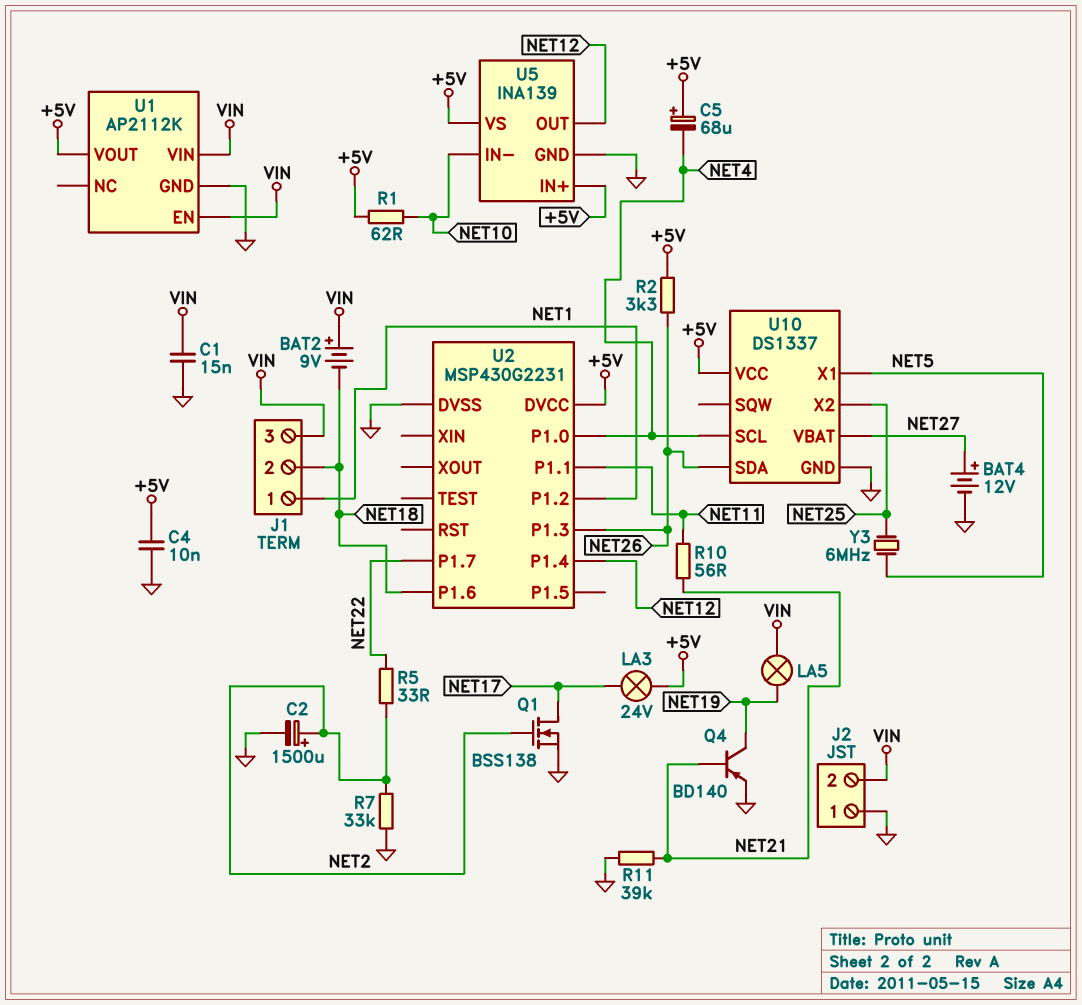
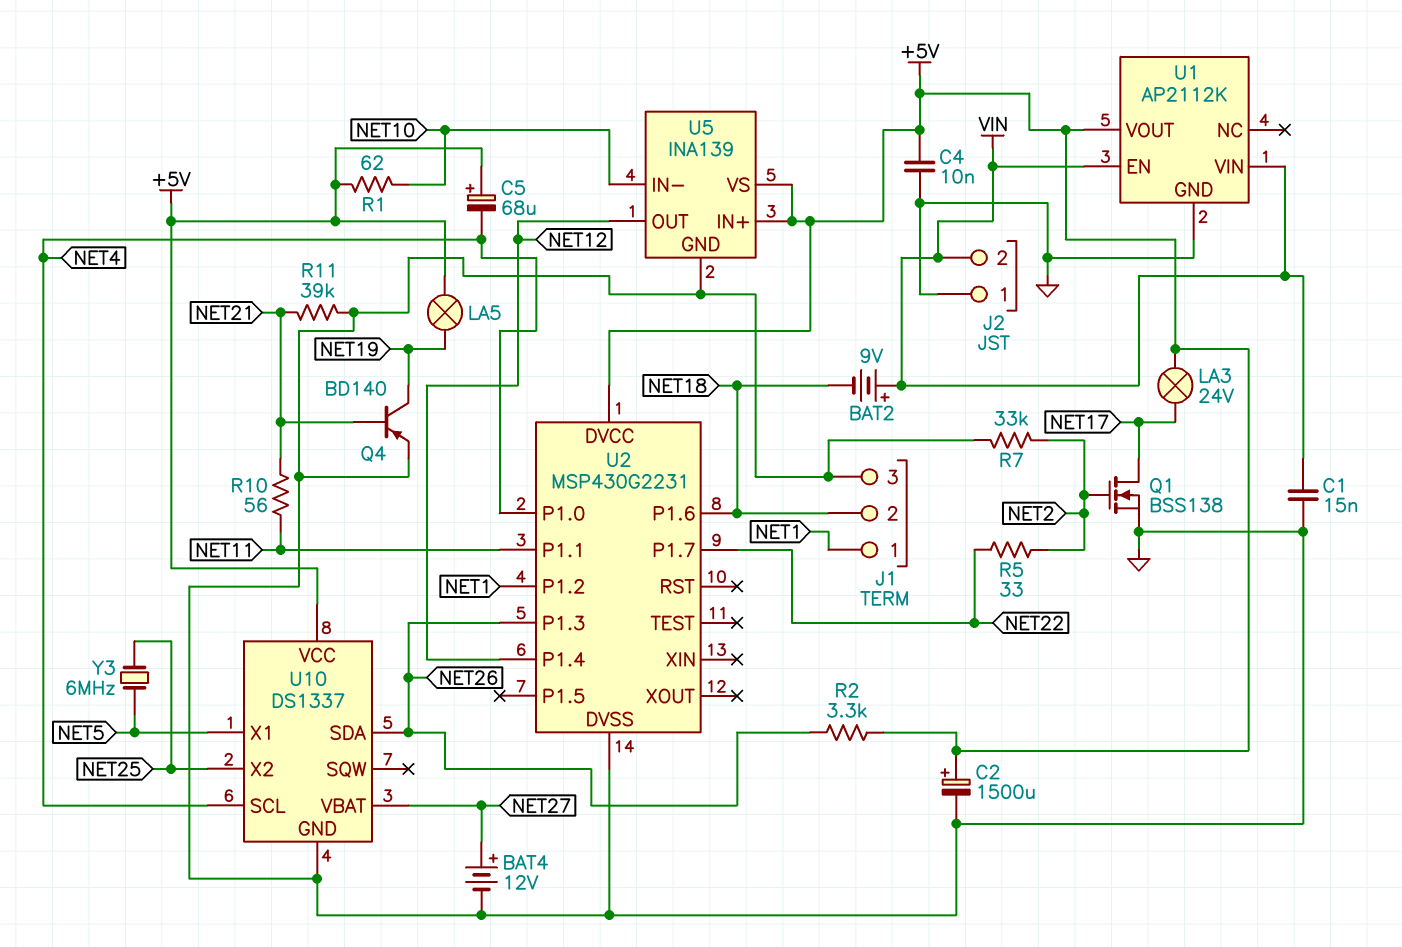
C2: 1500uF (plus NET2, minus GND) -> 1500uF (plus +5V, minus GND)
J1 pin 3: VIN -> GND
LA5: lamp (NET19, VIN) -> lamp (+5V, NET19)

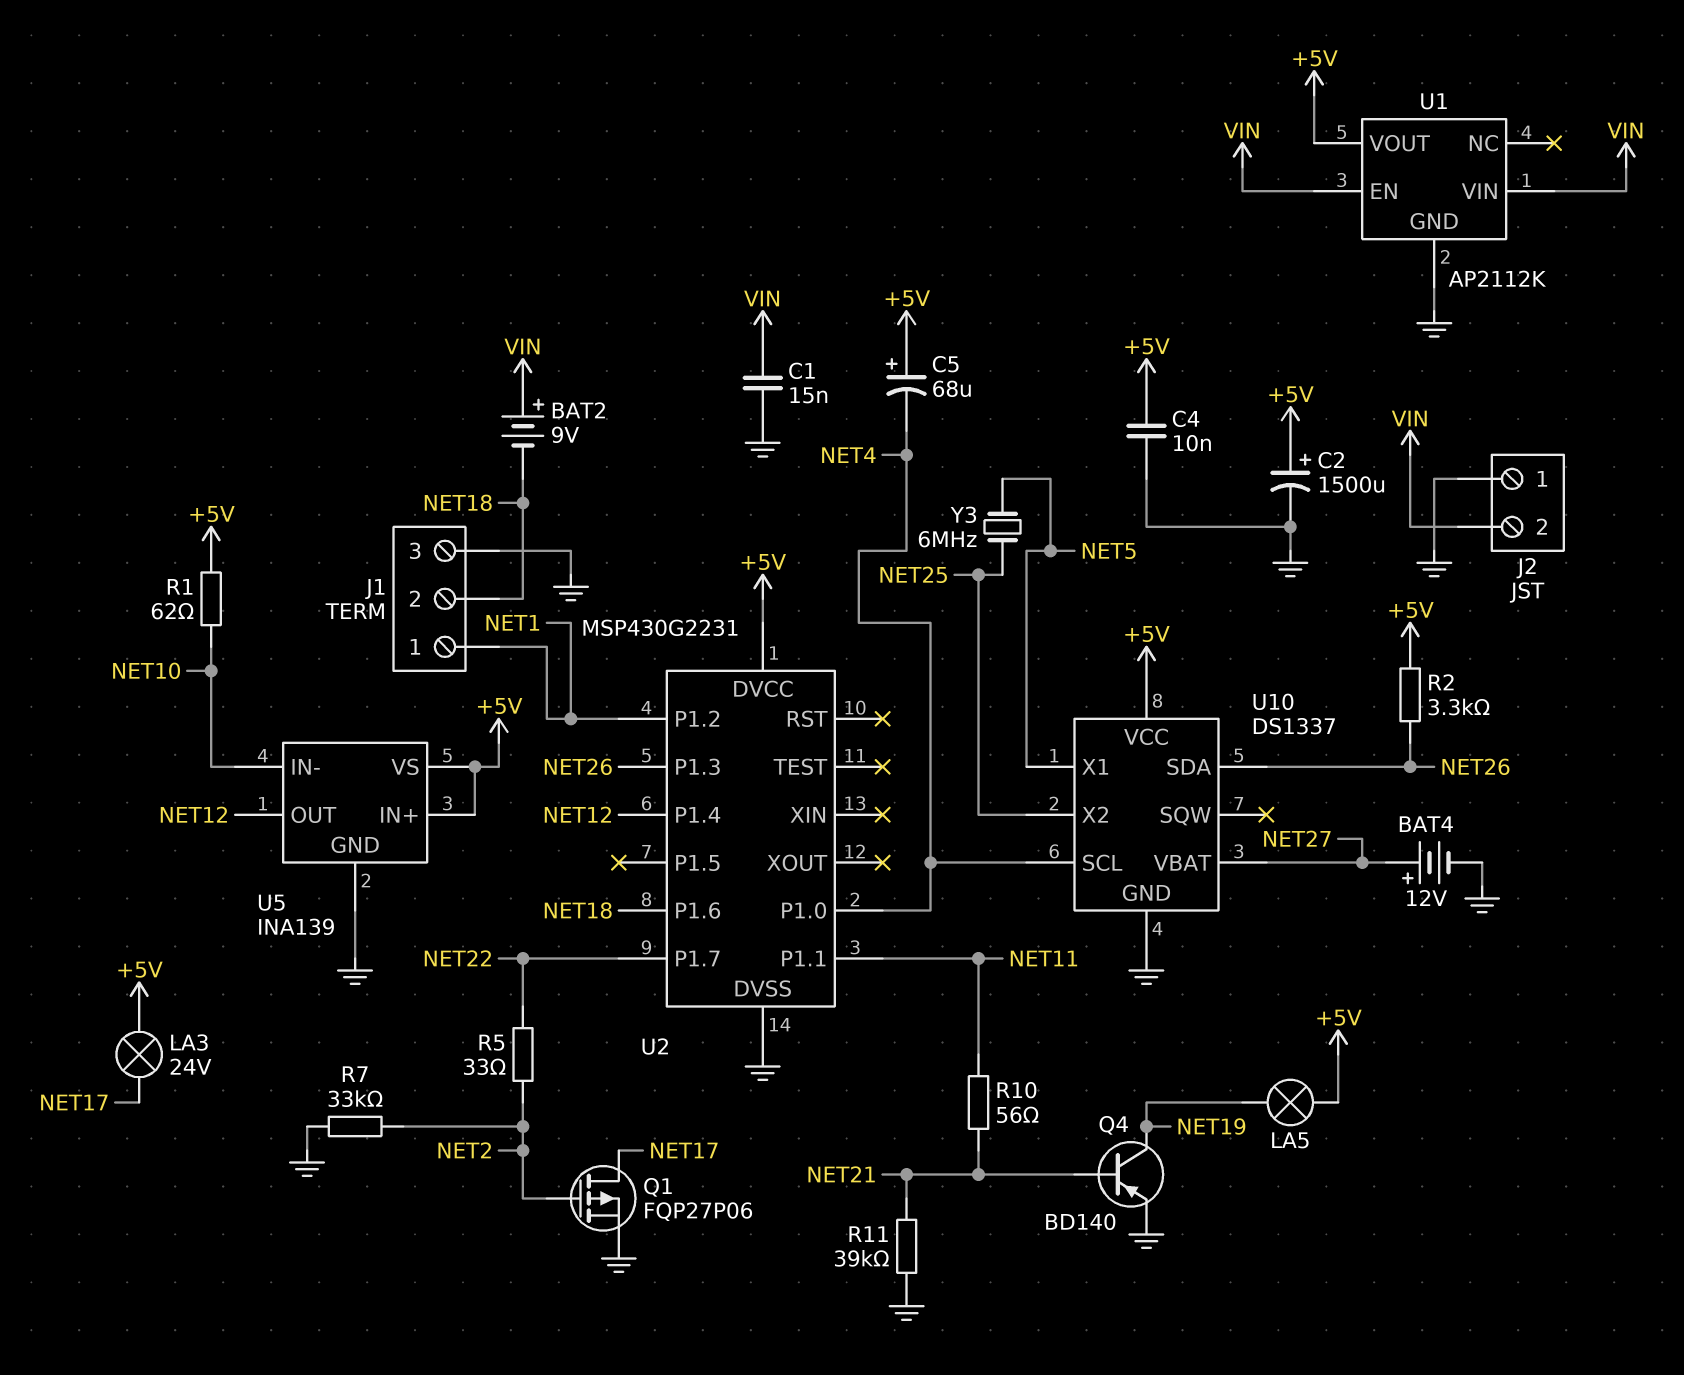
Q1: NMOS BSS138 (G NET2, D NET17, S GND) -> PMOS FQP27P06 (G NET2, D NET17, S GND)

